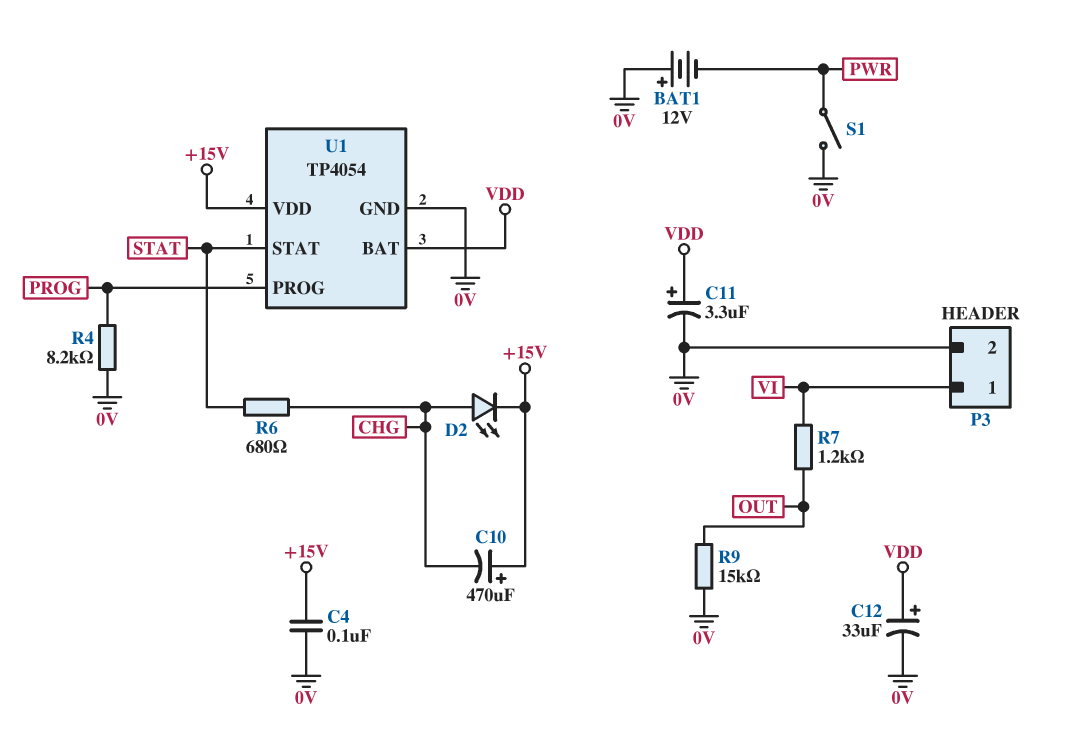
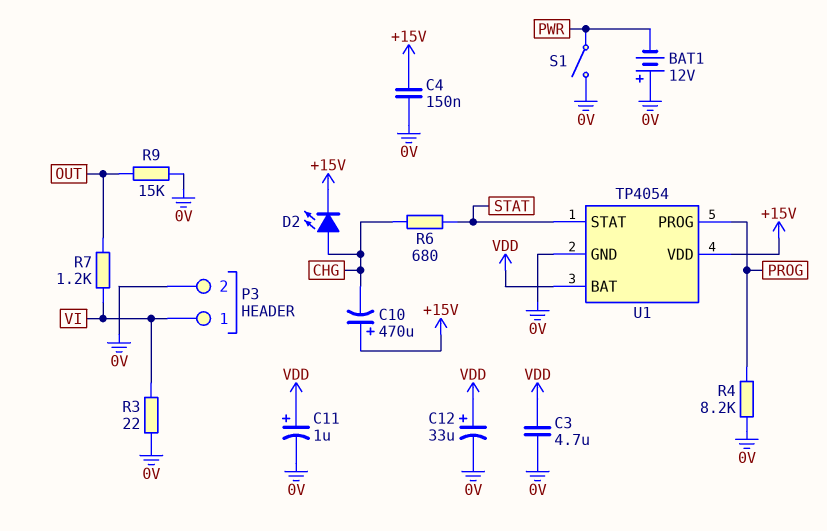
C3: none -> 4.7uF (0V, VDD)
C4: 100nF (+15V, 0V) -> 150nF (+15V, 0V)
C11: 3.3uF (plus VDD, minus 0V) -> 1uF (plus VDD, minus 0V)
R3: none -> 22 (0V, VI)

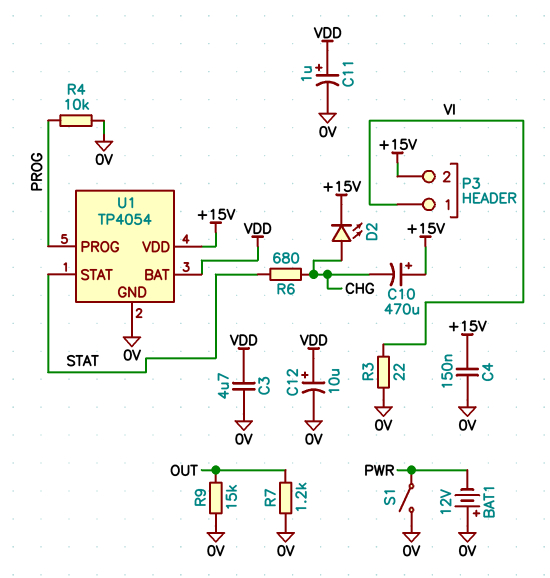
C12: 33uF (plus VDD, minus 0V) -> 10uF (plus VDD, minus 0V)
P3 pin 2: 0V -> +15V
R4: 8.2k (0V, PROG) -> 10k (0V, PROG)
R7: 1.2k (OUT, VI) -> 1.2k (0V, OUT)

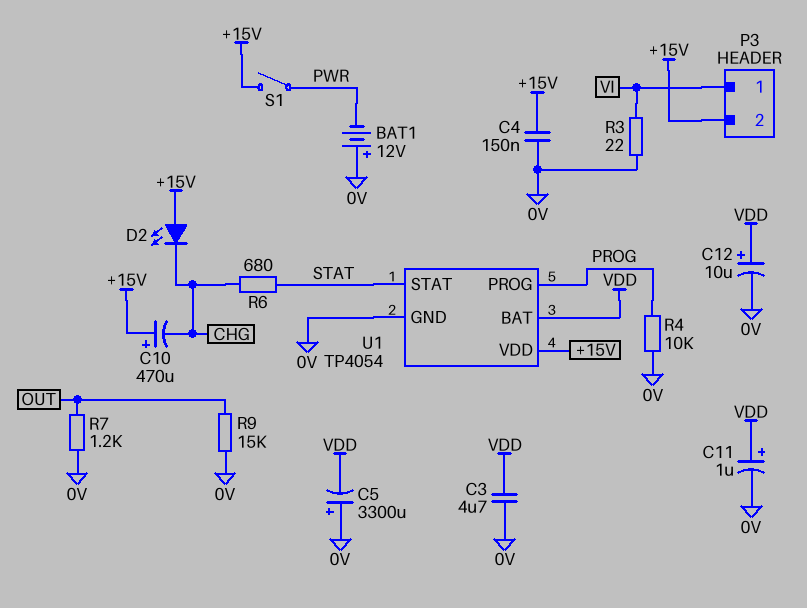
C5: none -> 3300uF (plus 0V, minus VDD)
D2: LED (A CHG, K +15V) -> LED (A +15V, K CHG)
S1: switch (0V, PWR) -> switch (+15V, PWR)

